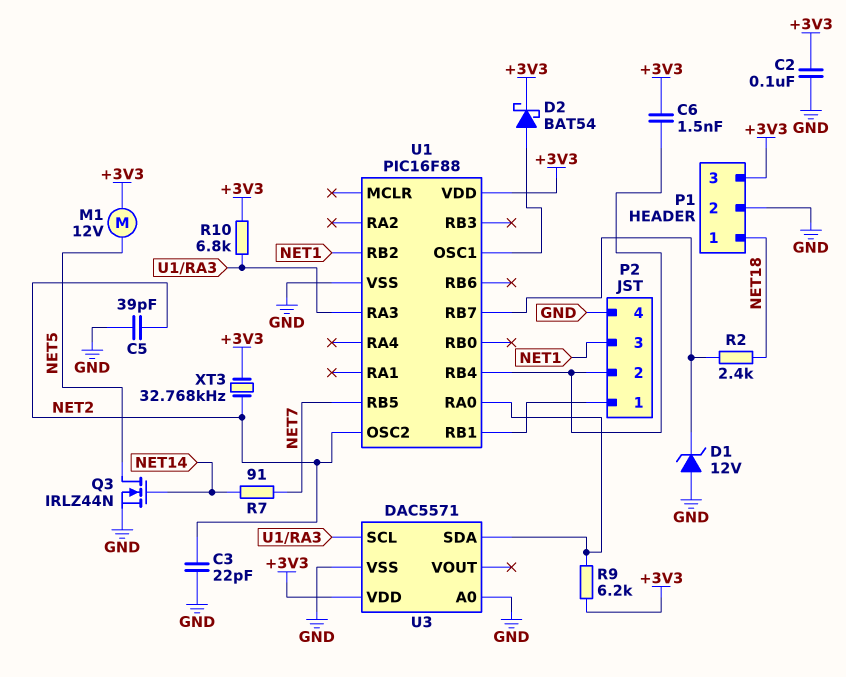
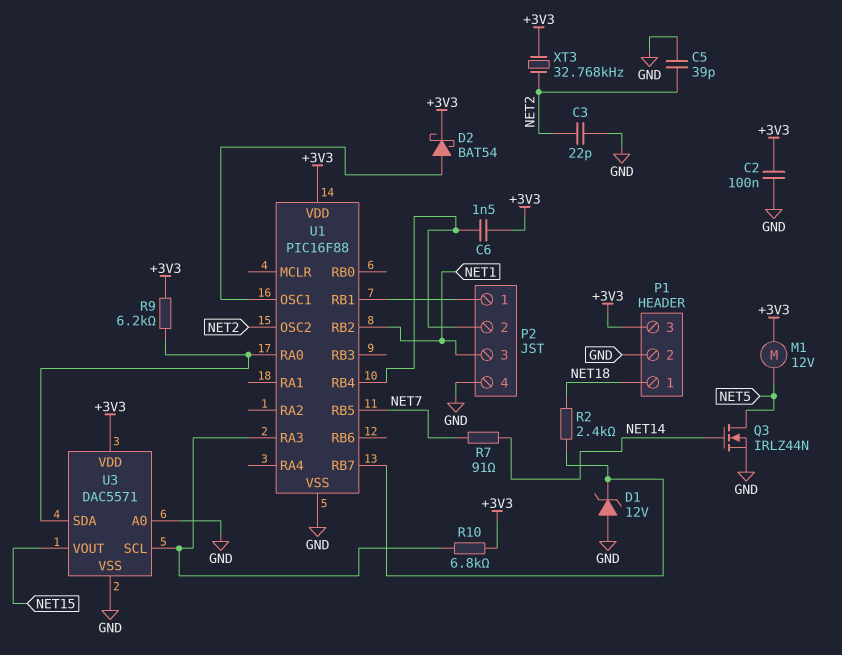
U3 pin VOUT: none -> NET15

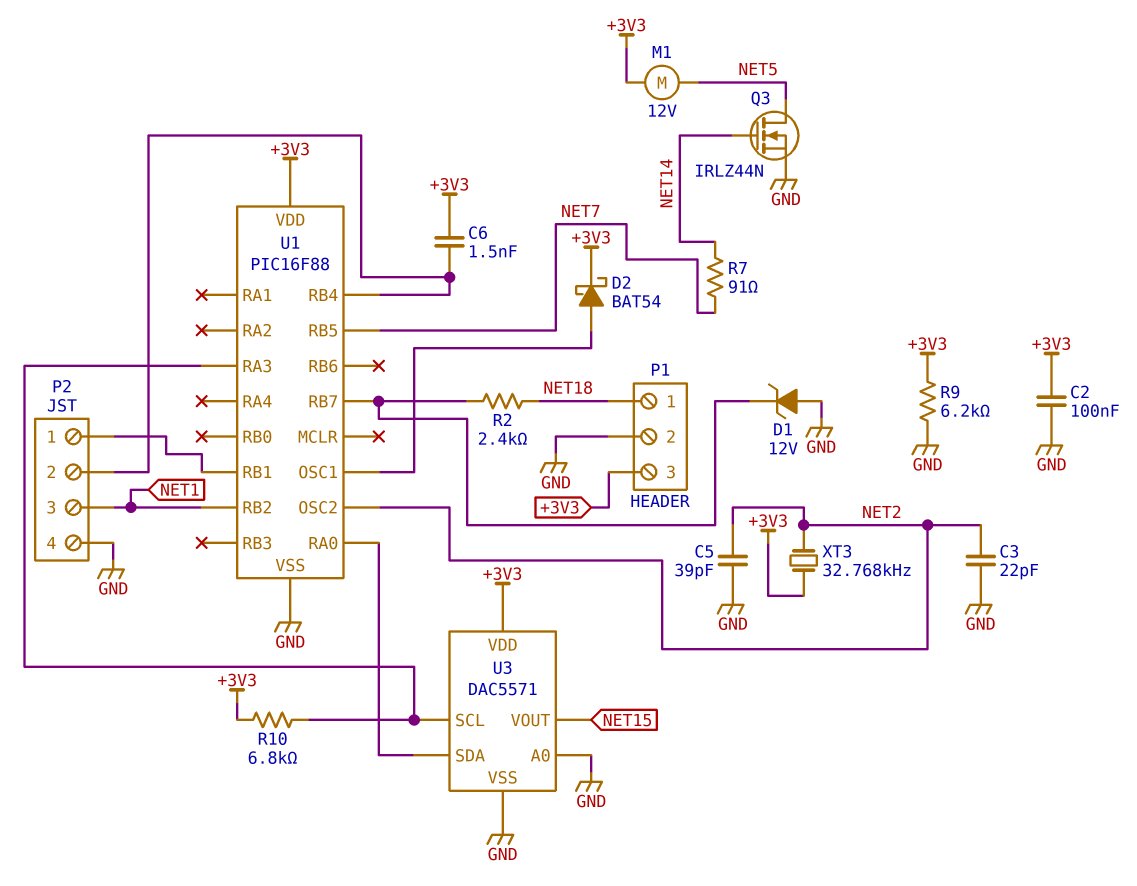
R9: 6.2k (+3V3, U1/RA0) -> 6.2k (+3V3, GND)

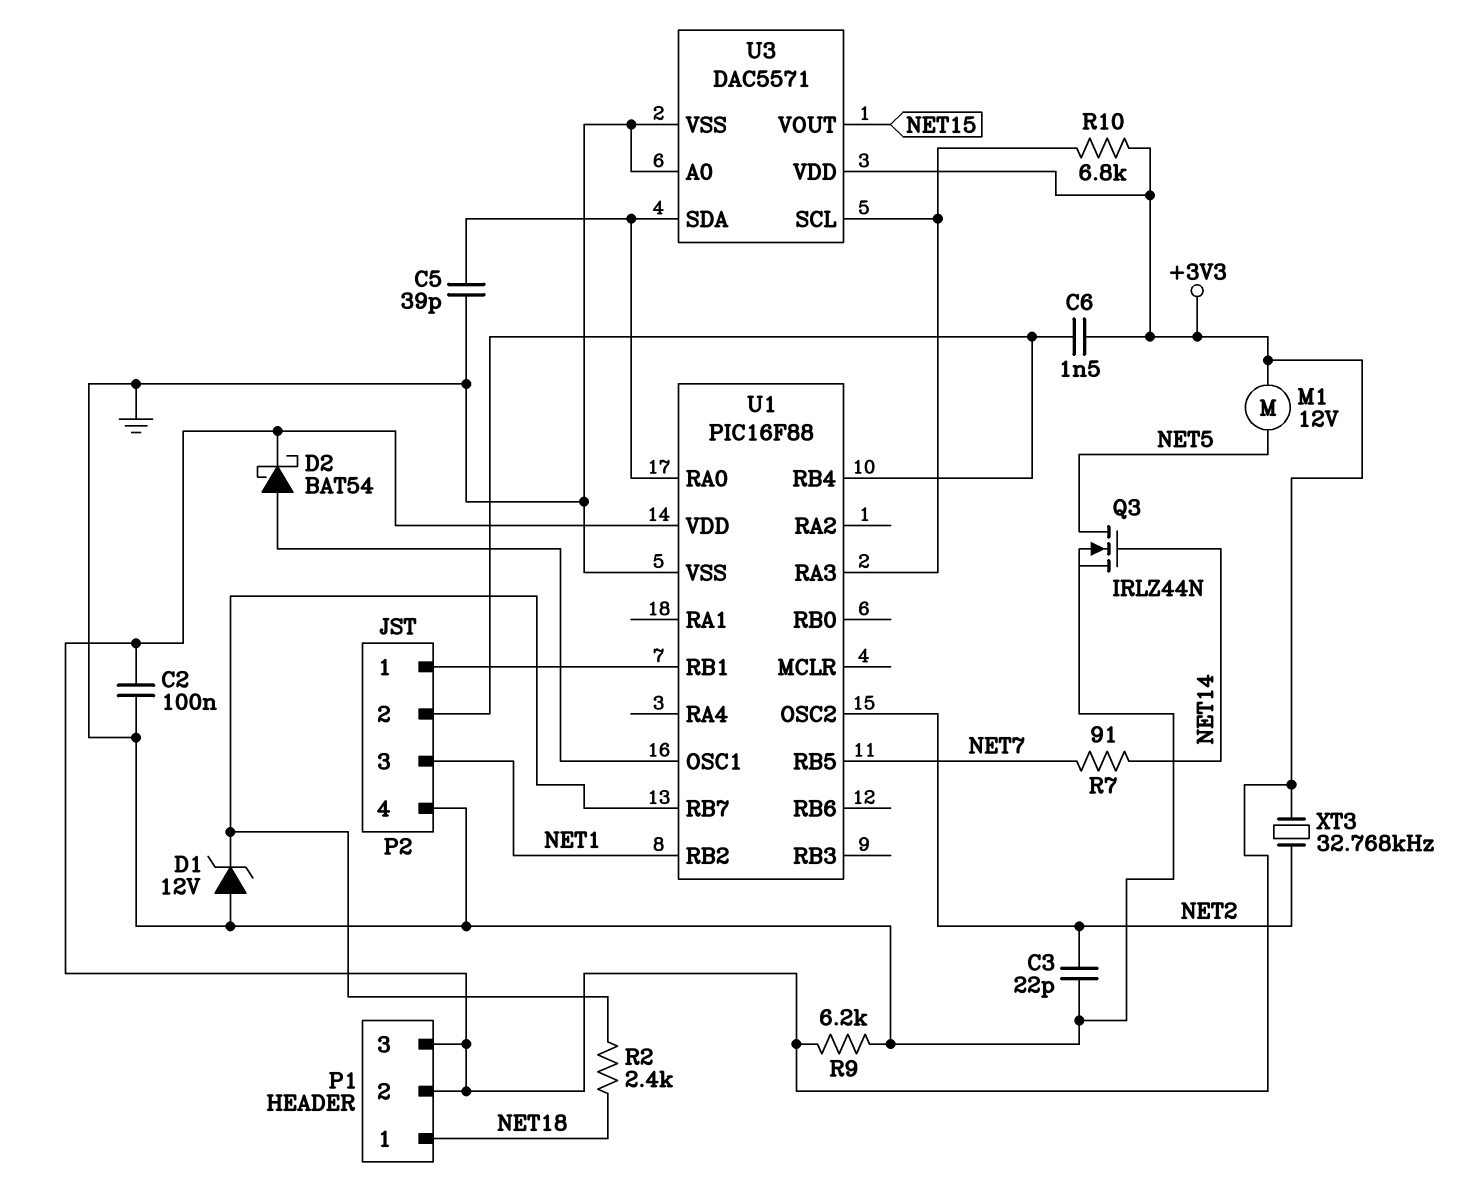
C5: 39pF (GND, NET2) -> 39pF (GND, U1/RA0)
P1 pin 2: GND -> +3V3

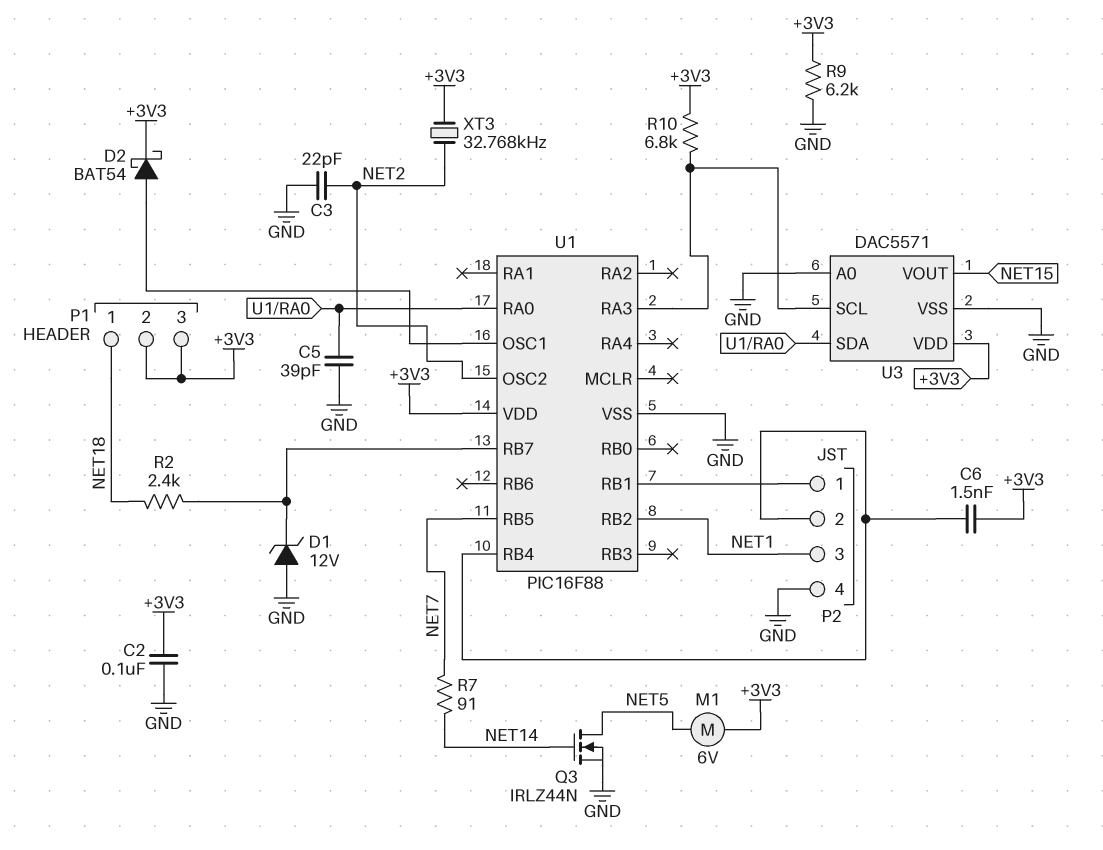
M1: motor 12V (+3V3, NET5) -> motor 6V (+3V3, NET5)

